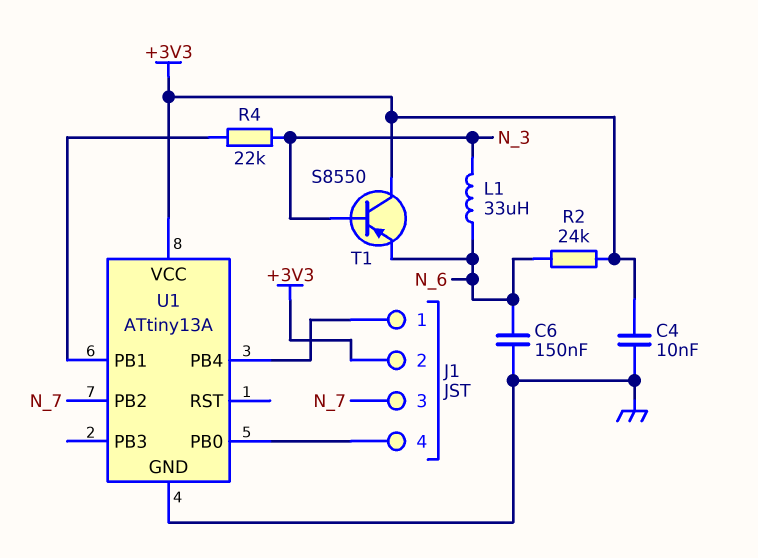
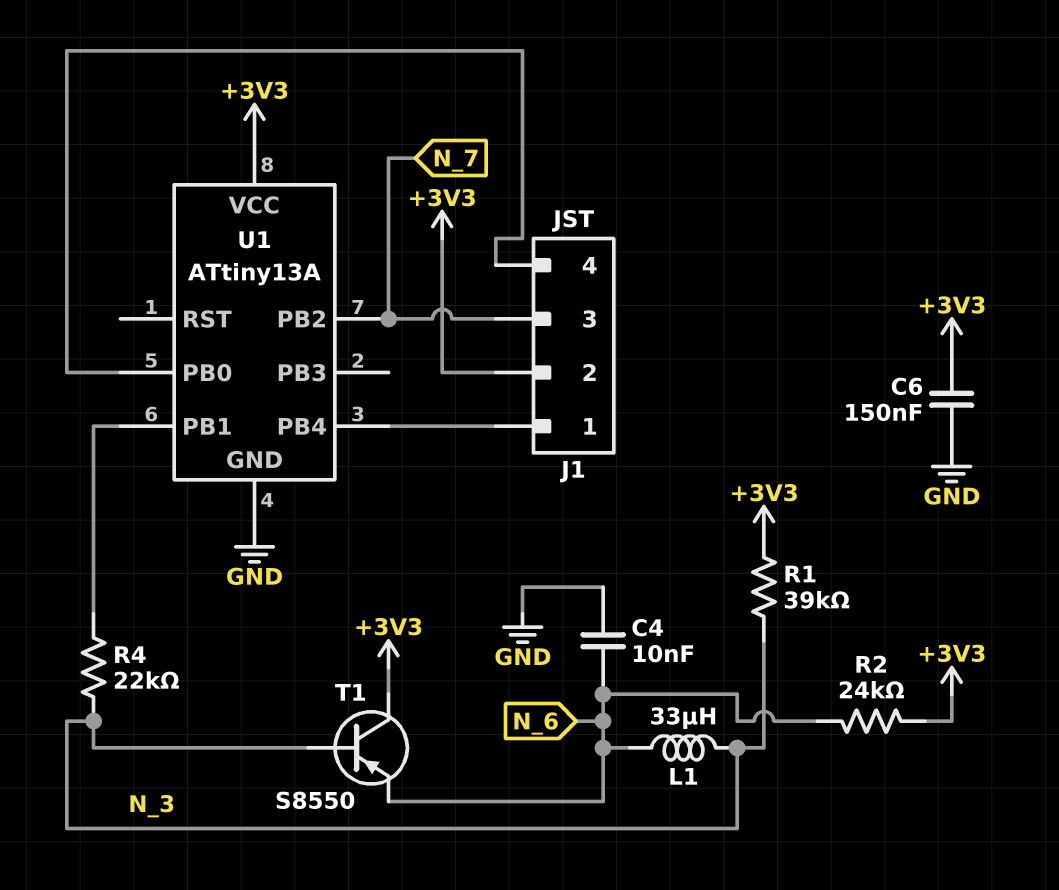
C4: 10nF (+3V3, GND) -> 10nF (GND, N_6)
C6: 150nF (GND, N_6) -> 150nF (+3V3, GND)
R1: none -> 39k (+3V3, N_3)

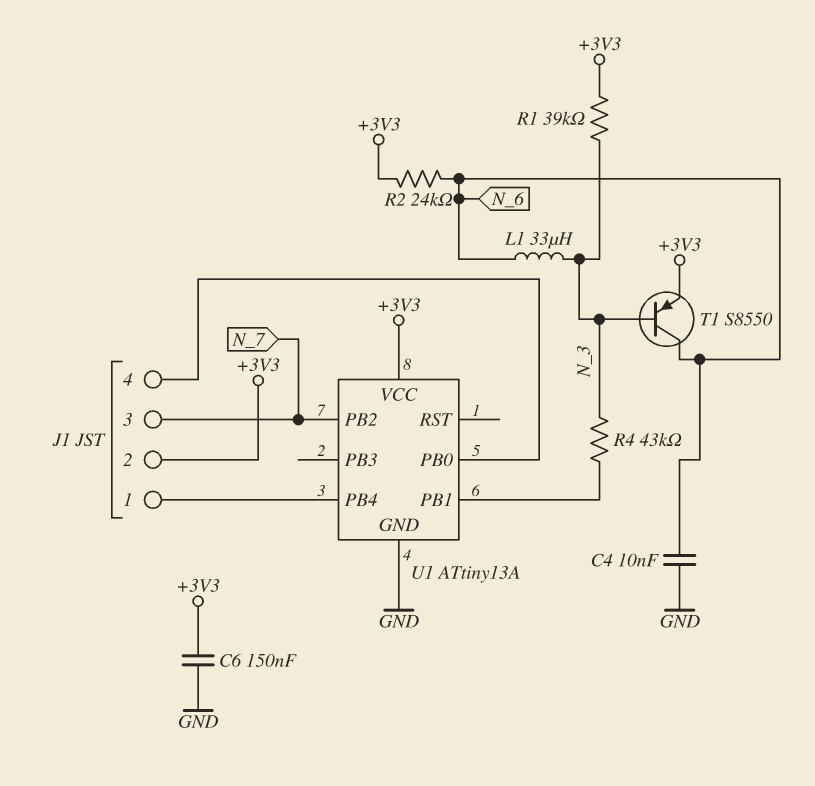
R4: 22k (N_3, U1/PB1) -> 43k (N_3, U1/PB1)
T1: PNP S8550 (B N_3, C +3V3, E N_6) -> PNP S8550 (B N_3, C N_6, E +3V3)

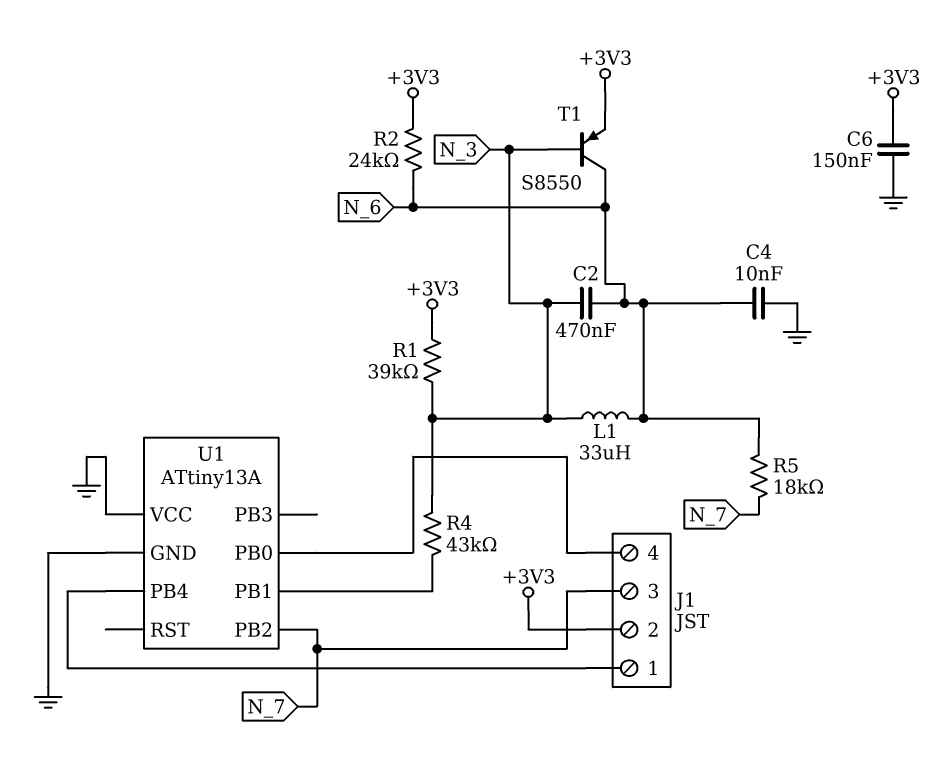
C2: none -> 470nF (N_3, N_6)
R5: none -> 18k (N_6, N_7)
U1 pin VCC: +3V3 -> GND

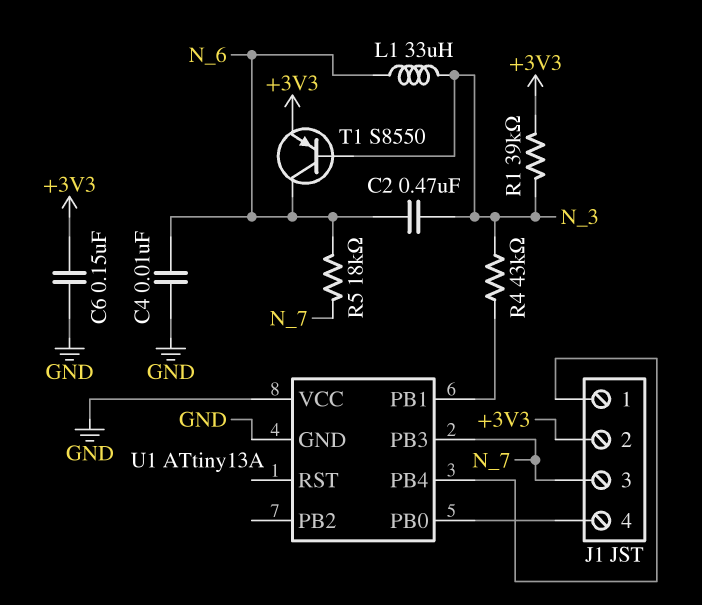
R2: 24k (+3V3, N_6) -> none
U1 pin PB2: N_7 -> none
U1 pin PB3: none -> N_7

